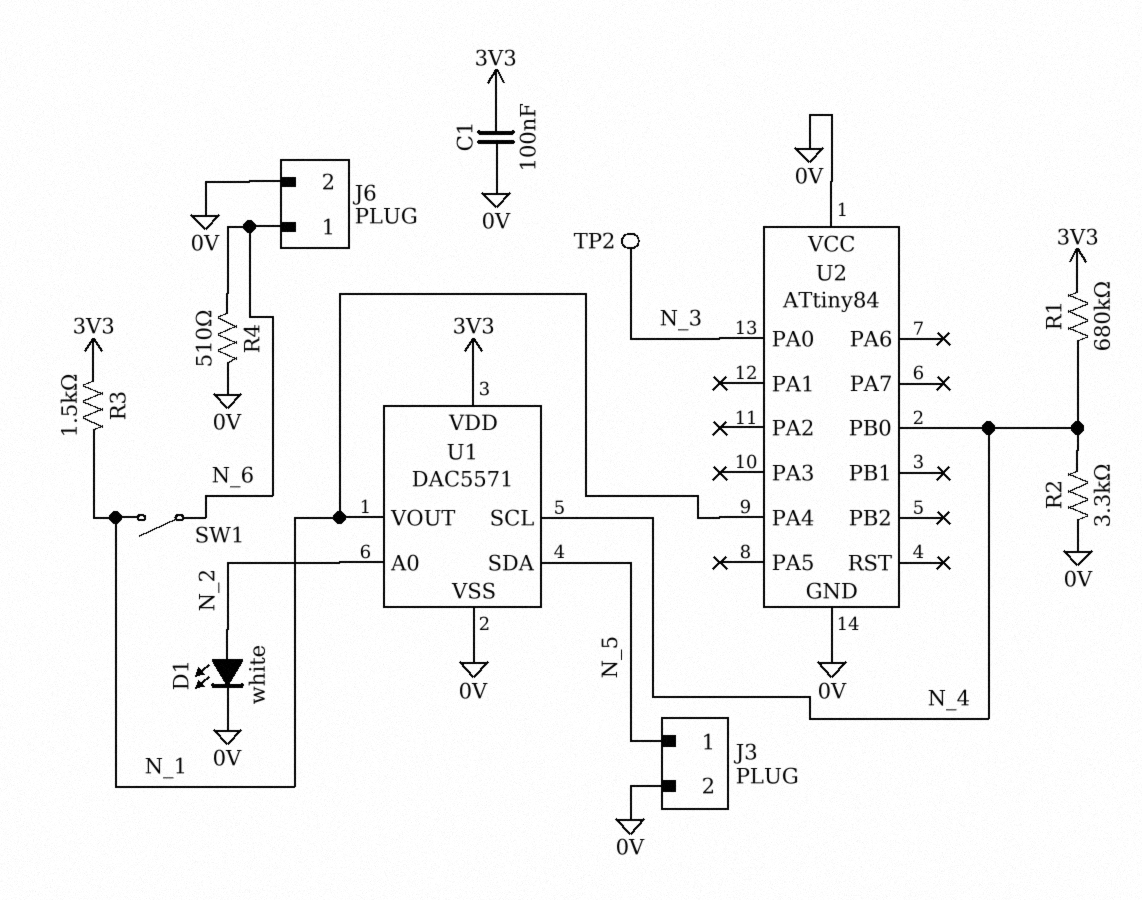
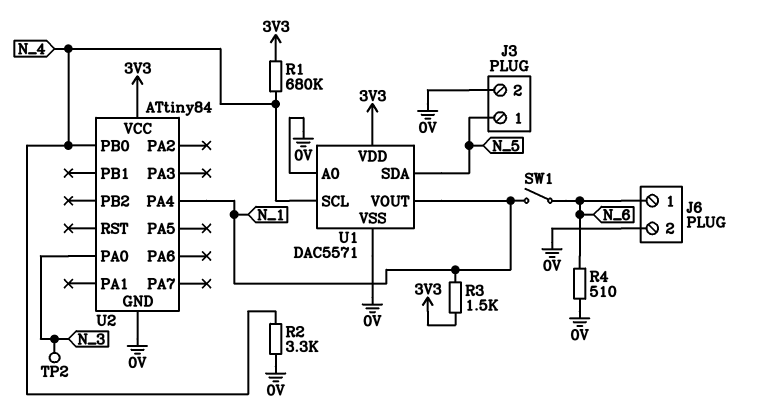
C1: 100nF (0V, 3V3) -> none
D1: LED white (A N_2, K 0V) -> none
U1 pin A0: N_2 -> 0V
U2 pin VCC: 0V -> 3V3

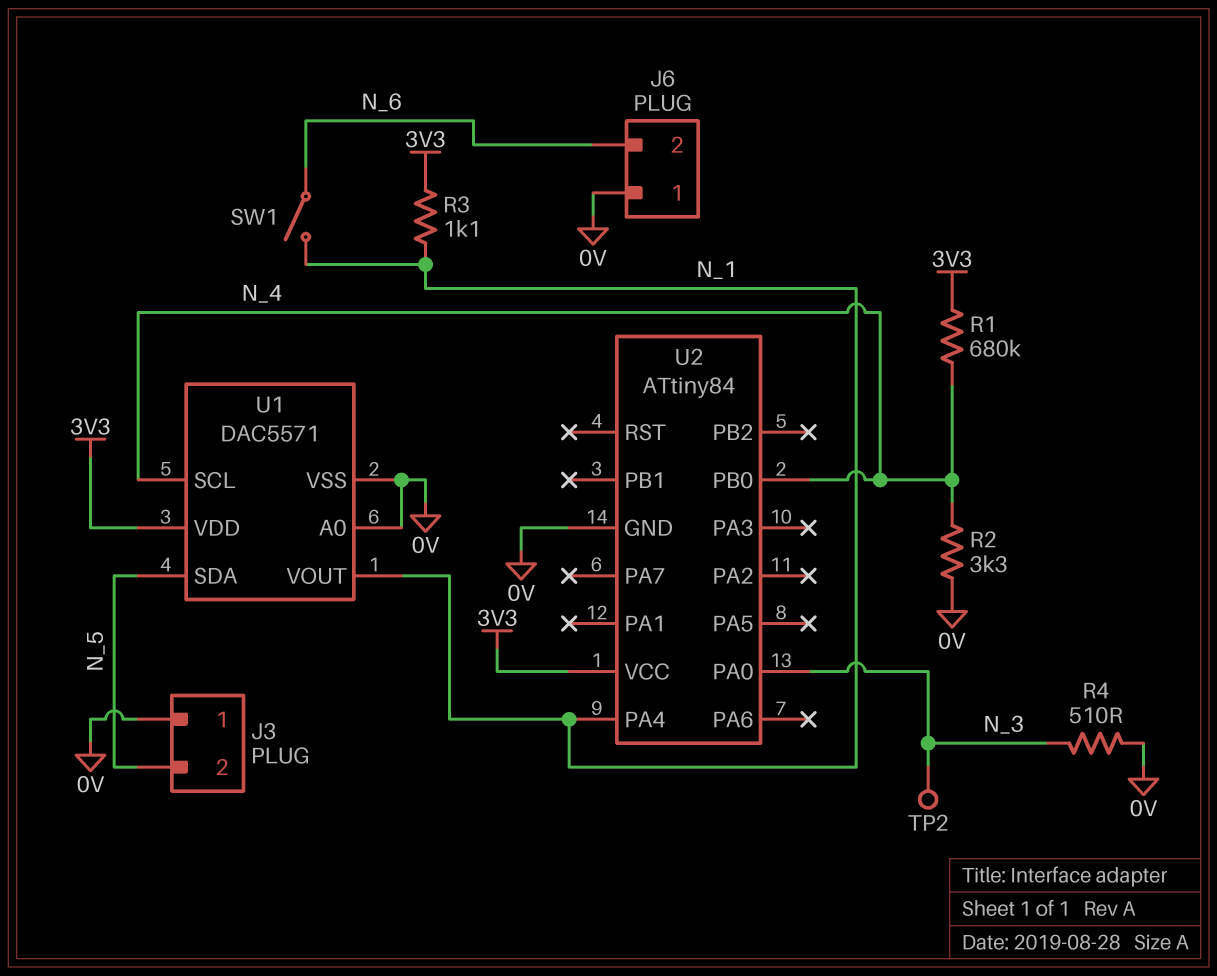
J3 pin 1: N_5 -> 0V
J3 pin 2: 0V -> N_5
J6 pin 1: N_6 -> 0V
J6 pin 2: 0V -> N_6
R3: 1.5k (3V3, N_1) -> 1.1k (3V3, N_1)
R4: 510 (0V, N_6) -> 510 (0V, N_3)

